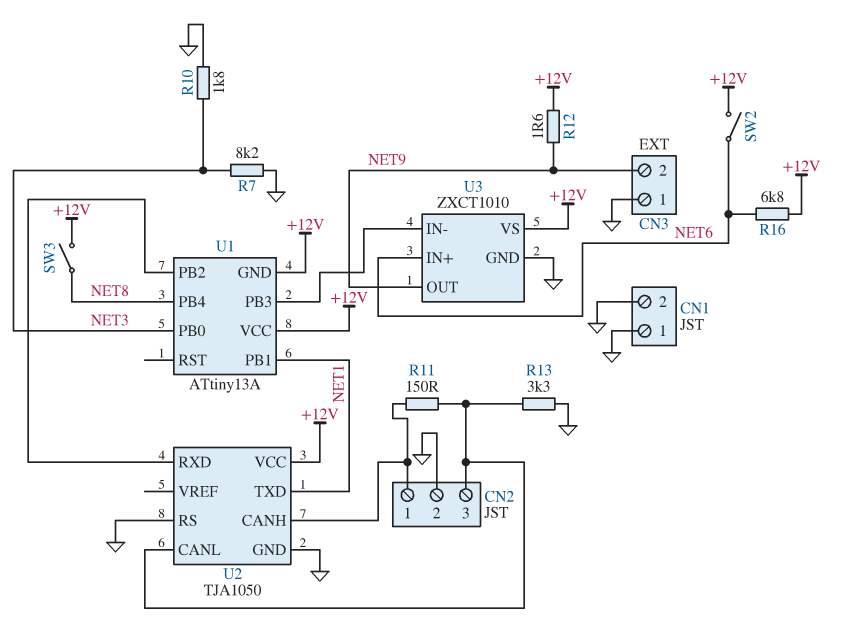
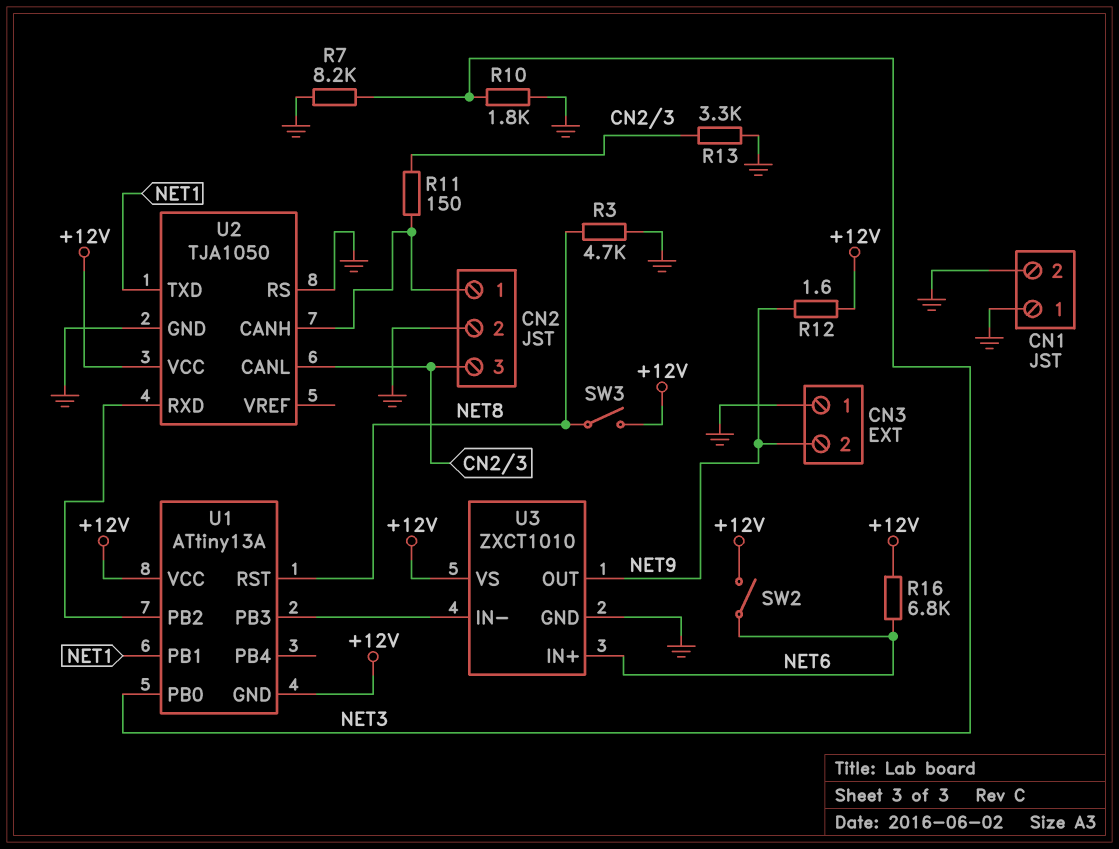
R3: none -> 4.7k (GND, NET8)
U1 pin PB4: NET8 -> none
U1 pin RST: none -> NET8

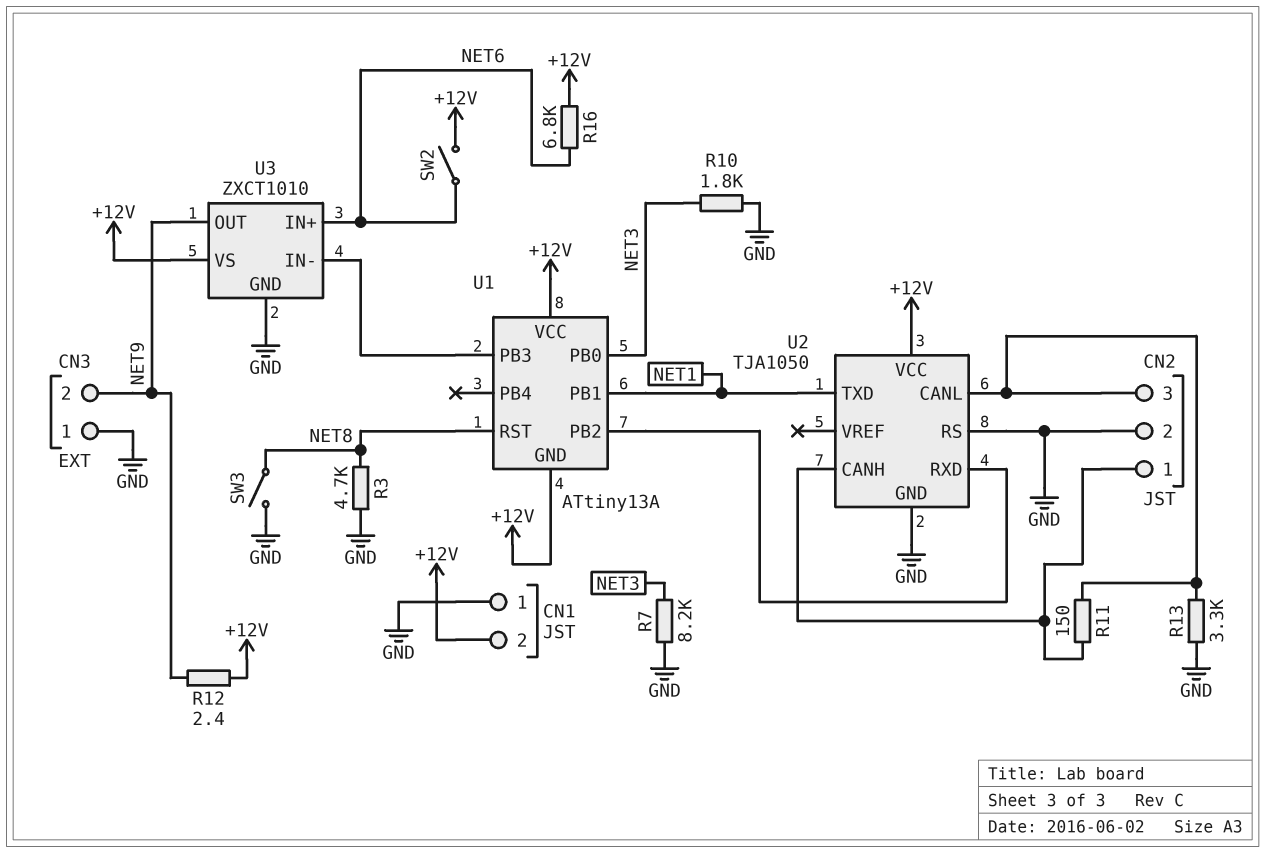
CN1 pin 2: GND -> +12V
R12: 1.6 (+12V, NET9) -> 2.4 (+12V, NET9)
SW3: switch (+12V, NET8) -> switch (GND, NET8)

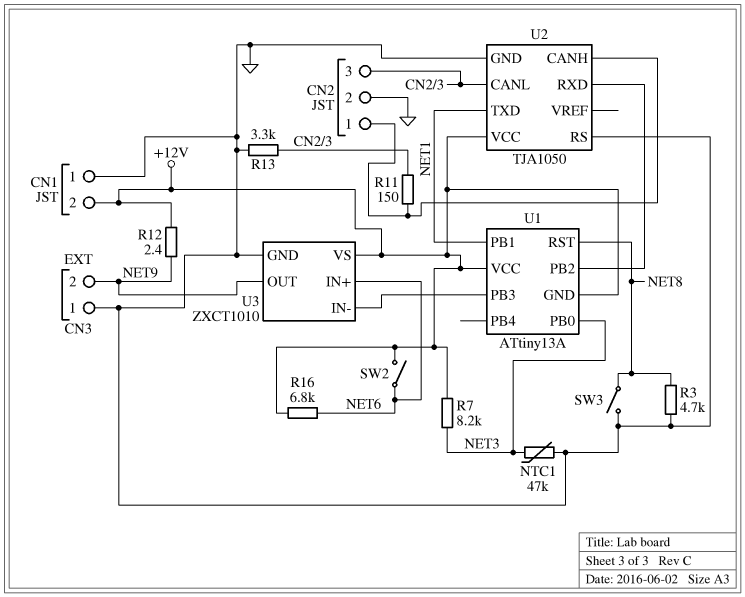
NTC1: none -> 47k (GND, NET3)
R7: 8.2k (GND, NET3) -> 8.2k (+12V, NET3)
R10: 1.8k (GND, NET3) -> none

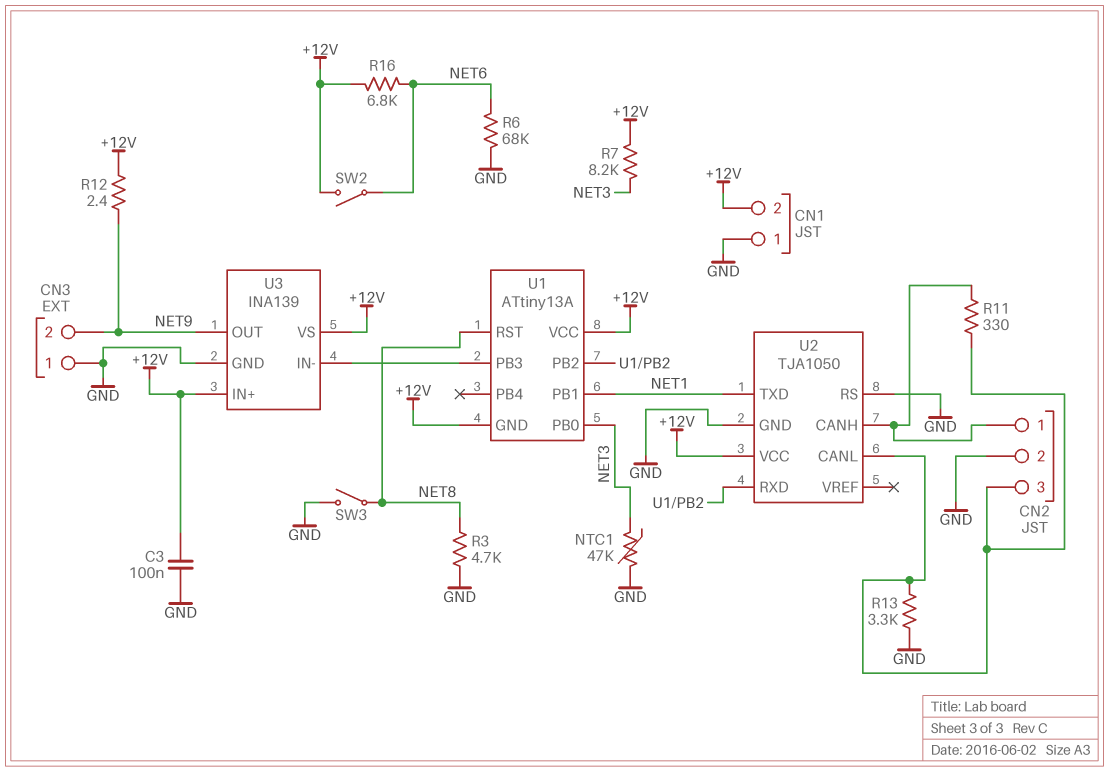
C3: none -> 100nF (+12V, GND)
R6: none -> 68k (GND, NET6)
R11: 150 (CN2/1, CN2/3) -> 330 (CN2/1, CN2/3)
U3: ZXCT1010 -> INA139
U3 pin IN+: NET6 -> +12V

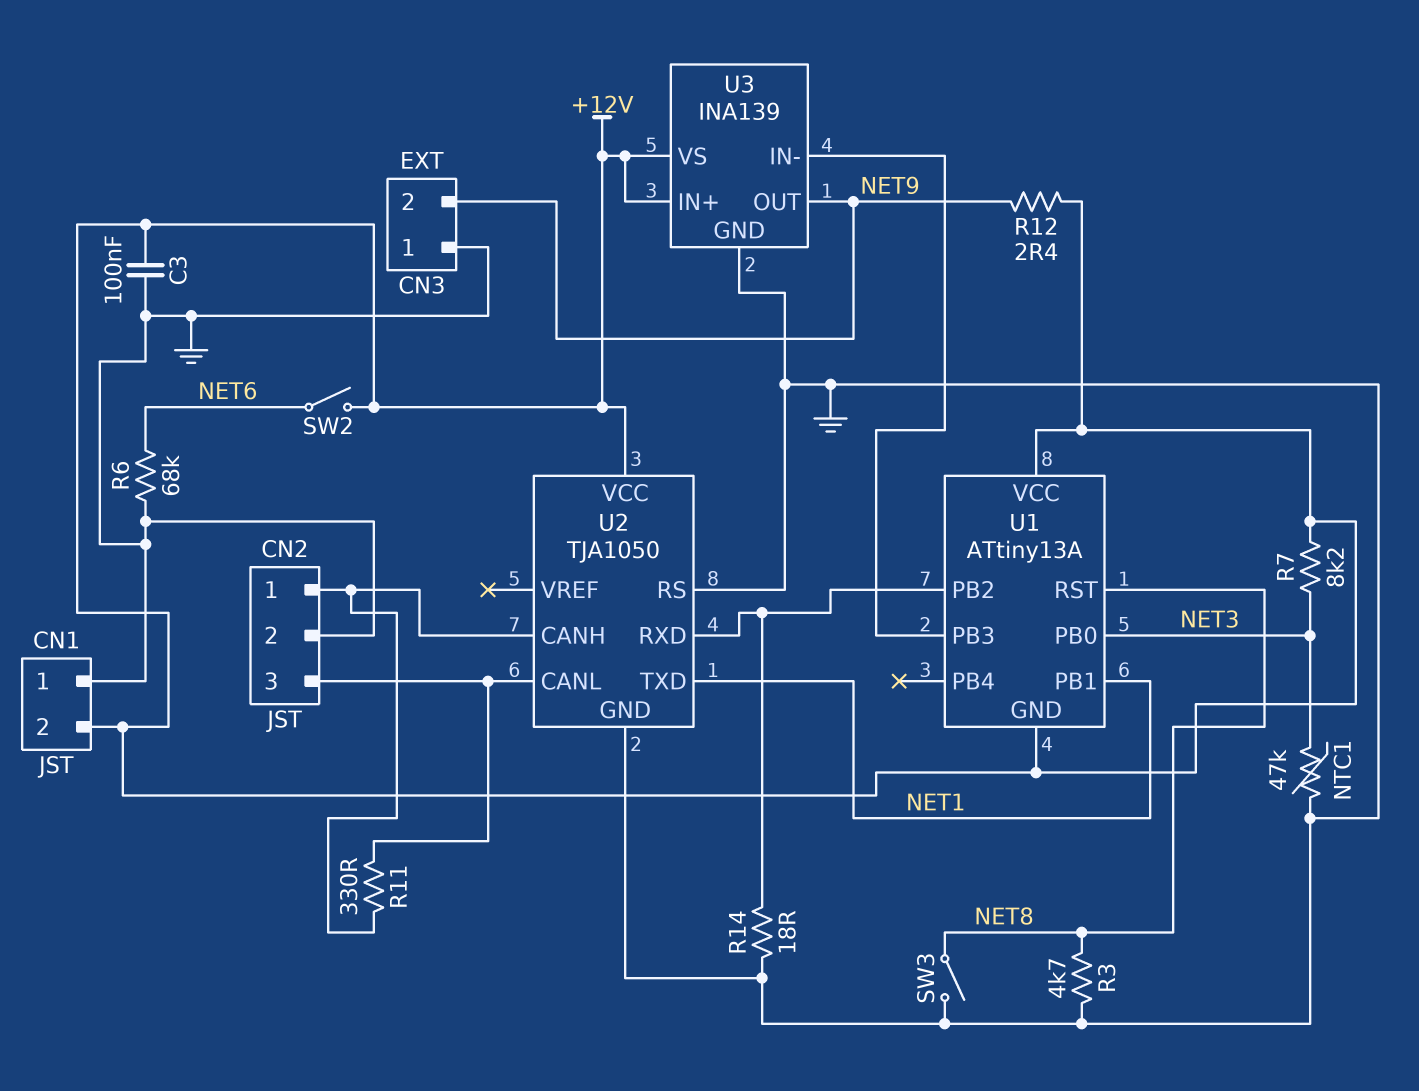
R13: 3.3k (CN2/3, GND) -> none
R14: none -> 18 (GND, U1/PB2)
R16: 6.8k (+12V, NET6) -> none

